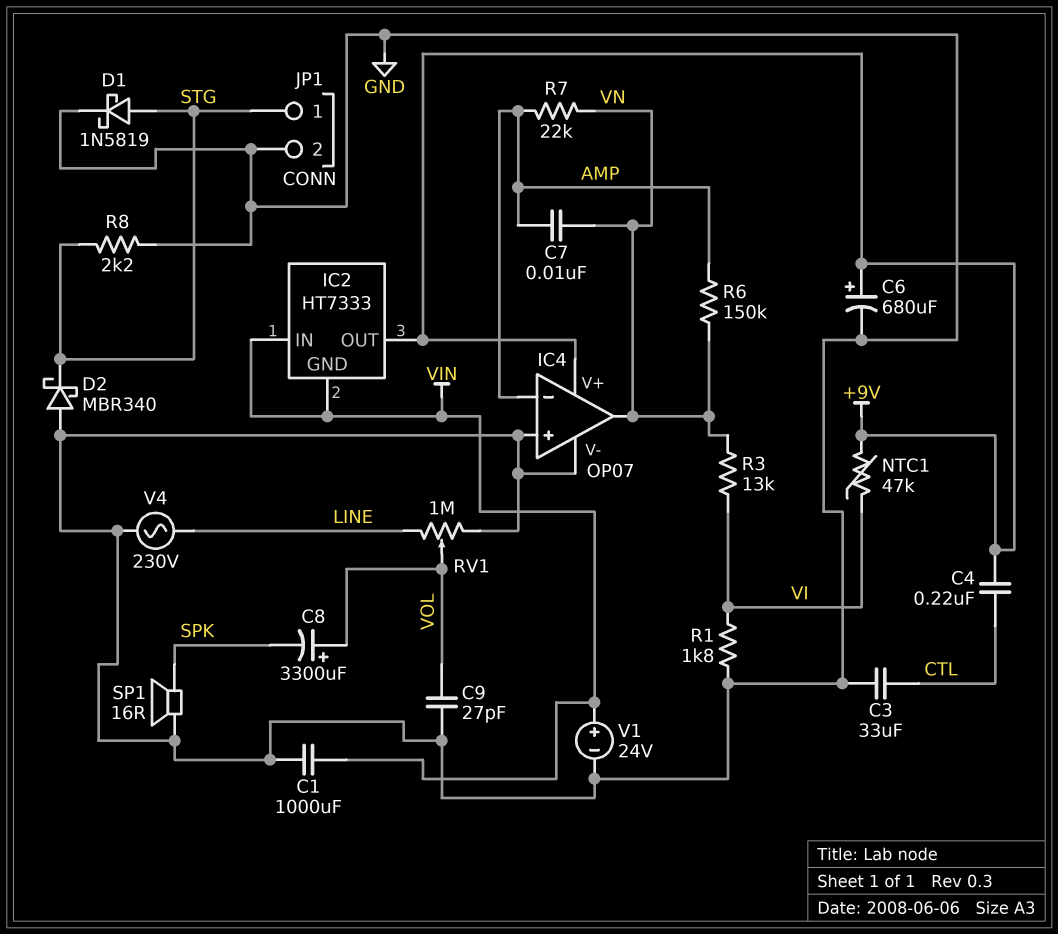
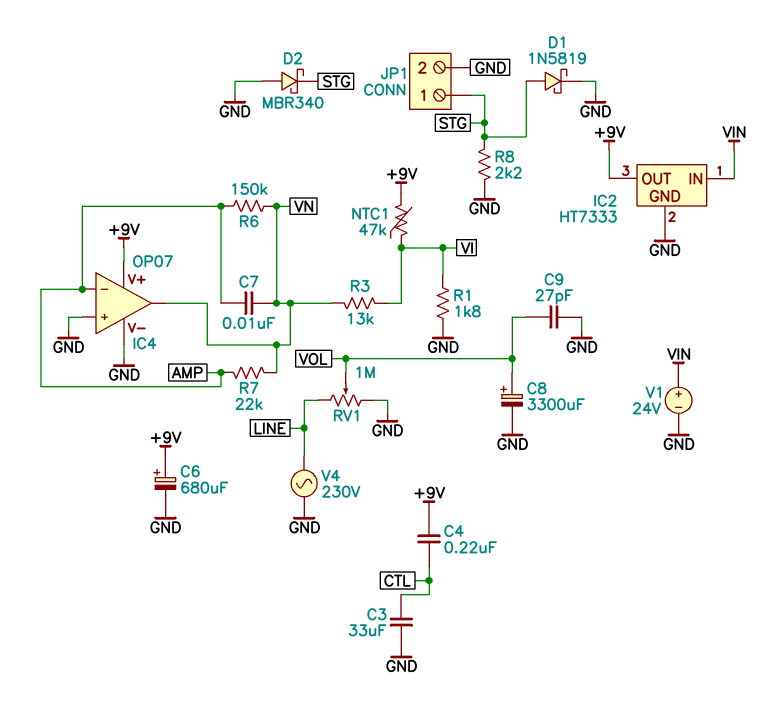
C1: 1000uF (GND, VIN) -> none
C8: 3300uF (plus VOL, minus SPK) -> 3300uF (plus VOL, minus GND)
IC2 pin GND: VIN -> GND
SP1: speaker 16R (GND, SPK) -> none

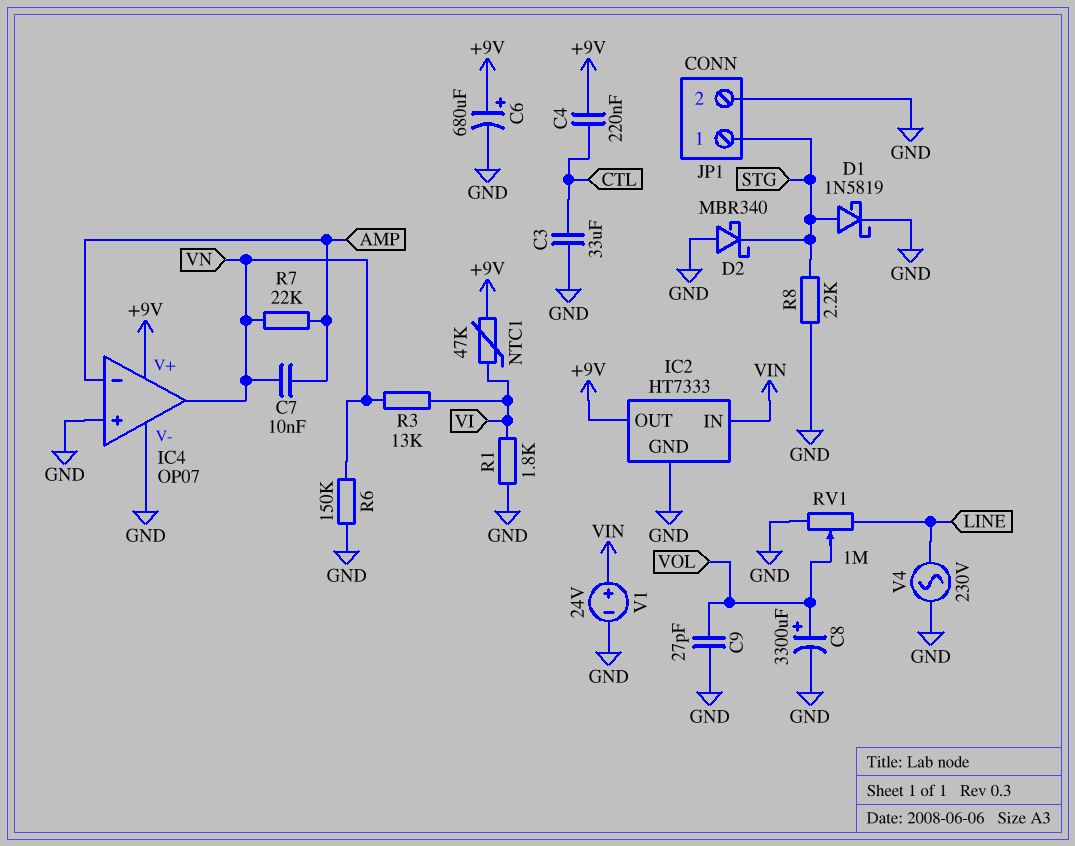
R6: 150k (AMP, VN) -> 150k (GND, VN)

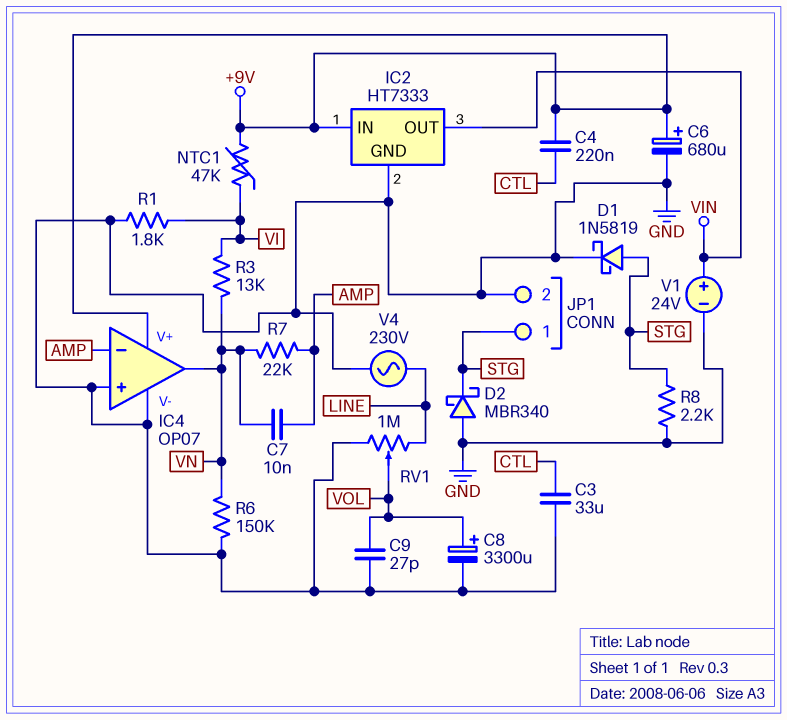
IC2 pin IN: VIN -> +9V
IC2 pin OUT: +9V -> VIN

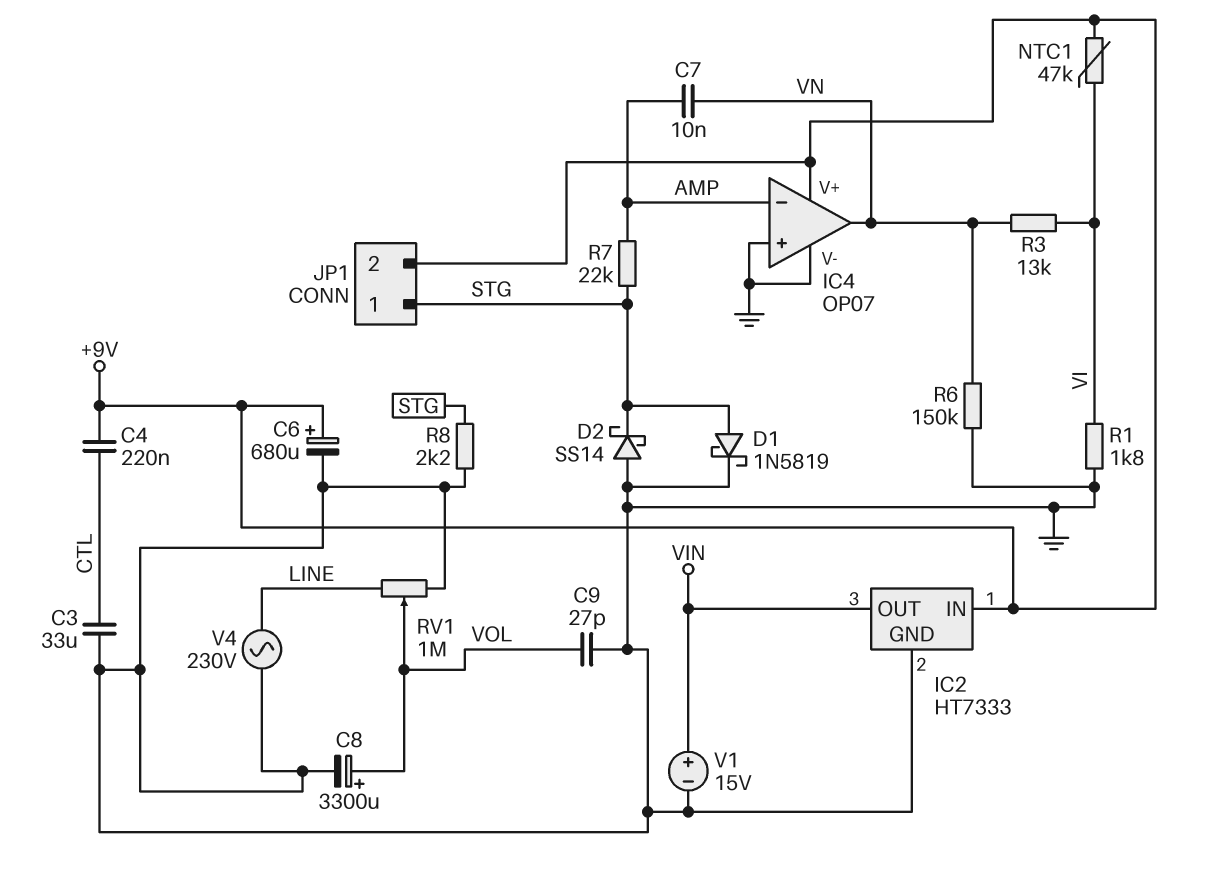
D2: schottky MBR340 (A GND, K STG) -> schottky SS14 (A GND, K STG)
JP1 pin 2: GND -> +9V
R7: 22k (AMP, VN) -> 22k (AMP, STG)
V1: 24V (plus VIN, minus GND) -> 15V (plus VIN, minus GND)

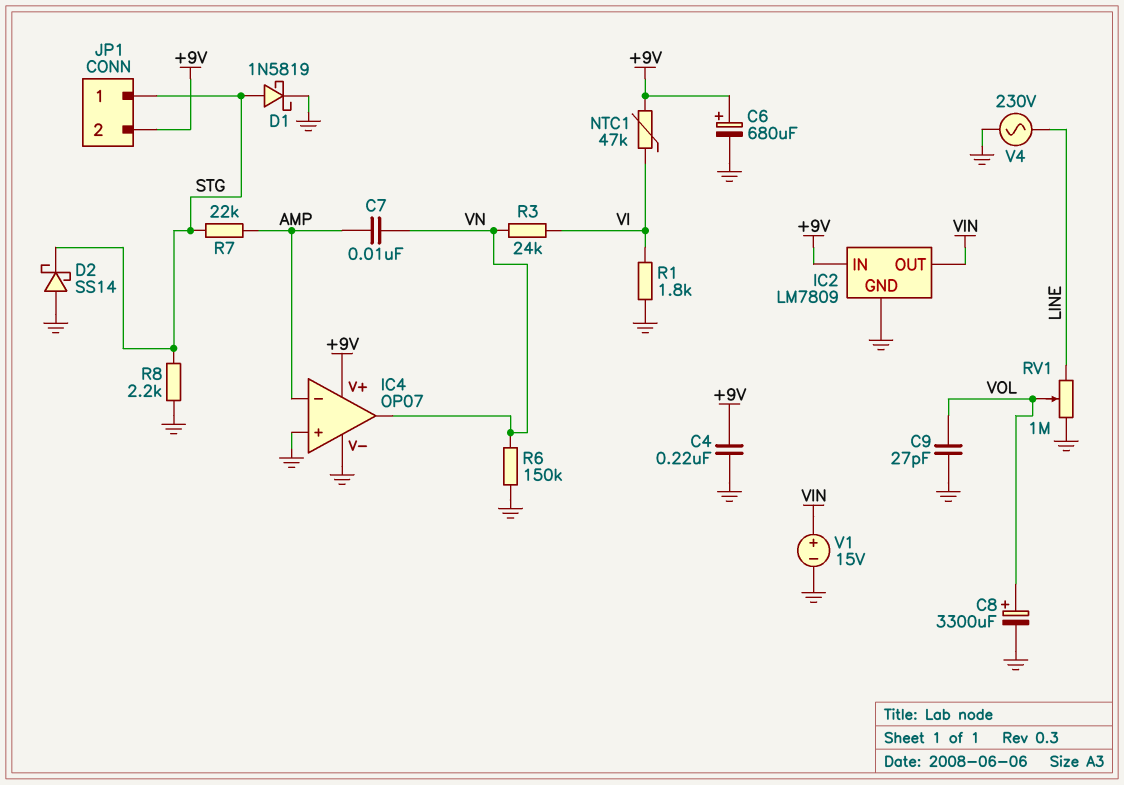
C3: 33uF (CTL, GND) -> none
C4: 220nF (+9V, CTL) -> 220nF (+9V, GND)
IC2: HT7333 -> LM7809
R3: 13k (VI, VN) -> 24k (VI, VN)

